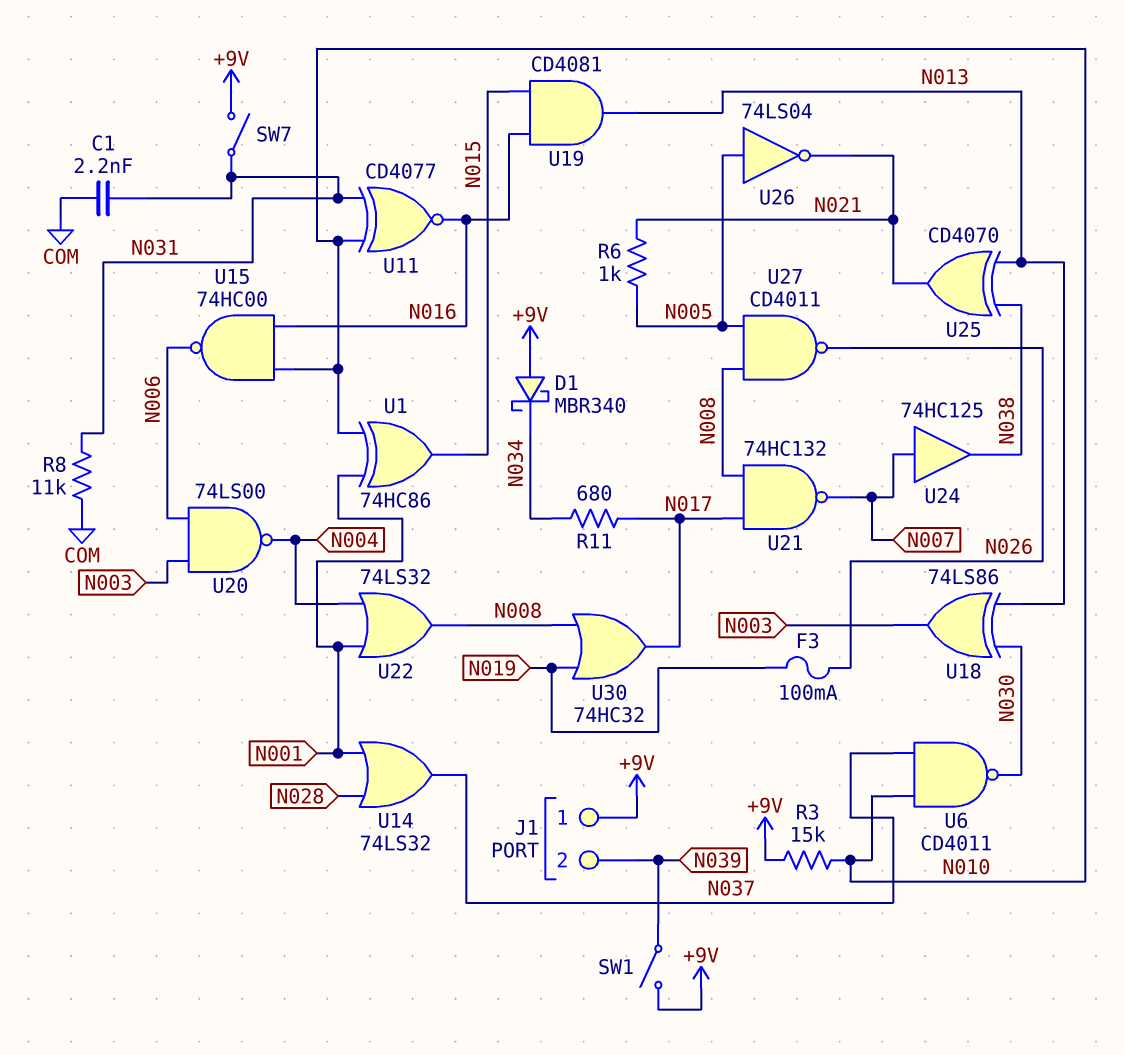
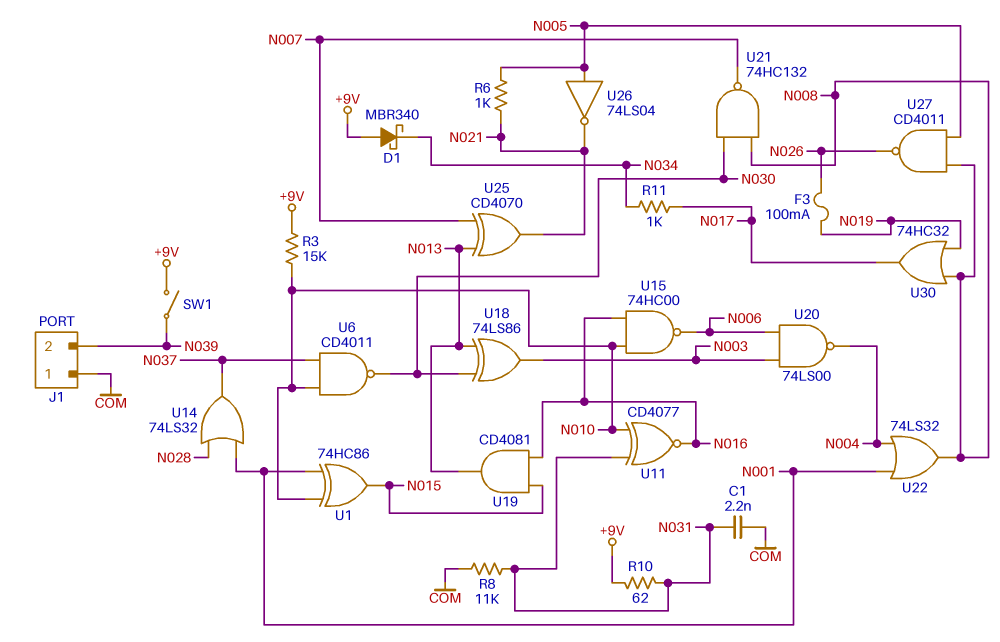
J1 pin 1: +9V -> COM
R10: none -> 62 (+9V, N031)
R11: 680 (N017, N034) -> 1k (N017, N034)
SW7: switch (+9V, N031) -> none
U21: NAND 74HC132 (in N008, in N017, out N007) -> NAND 74HC132 (in N008, in N030, out N007)
U24: buffer 74HC125 (in N007, out N038) -> none
U25: XOR CD4070 (in N013, in N038, out N021) -> XOR CD4070 (in N007, in N013, out N021)

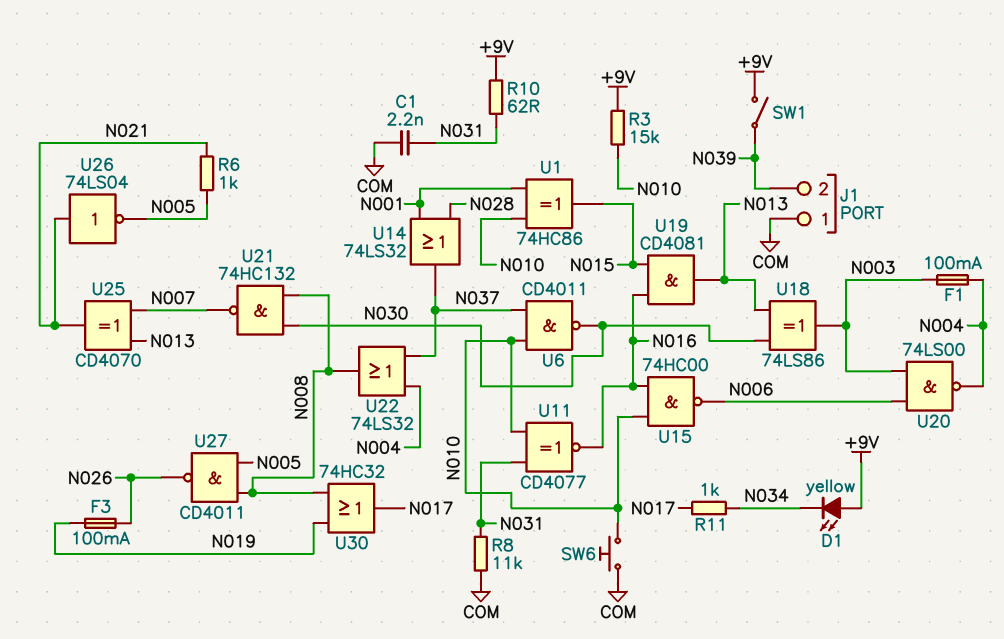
D1: schottky MBR340 (A +9V, K N034) -> LED yellow (A +9V, K N034)
F1: none -> 100mA (N003, N004)
SW6: none -> button (COM, N010)
U22: OR 74LS32 (in N001, in N004, out N008) -> OR 74LS32 (in N004, in N037, out N008)
U26: NOT 74LS04 (in N005, out N021) -> NOT 74LS04 (in N021, out N005)

